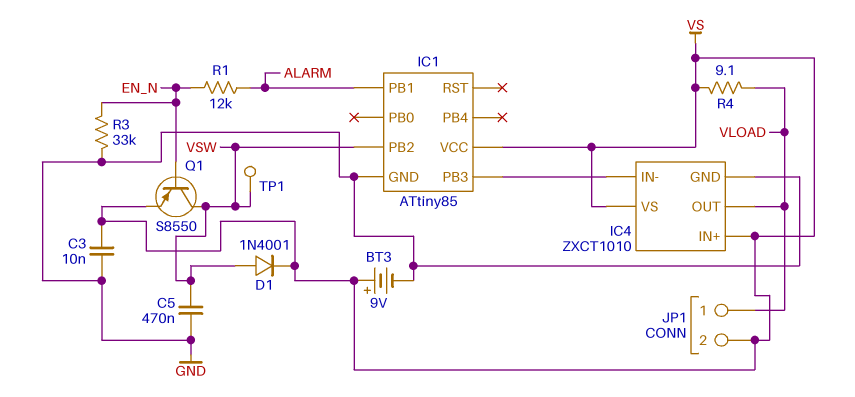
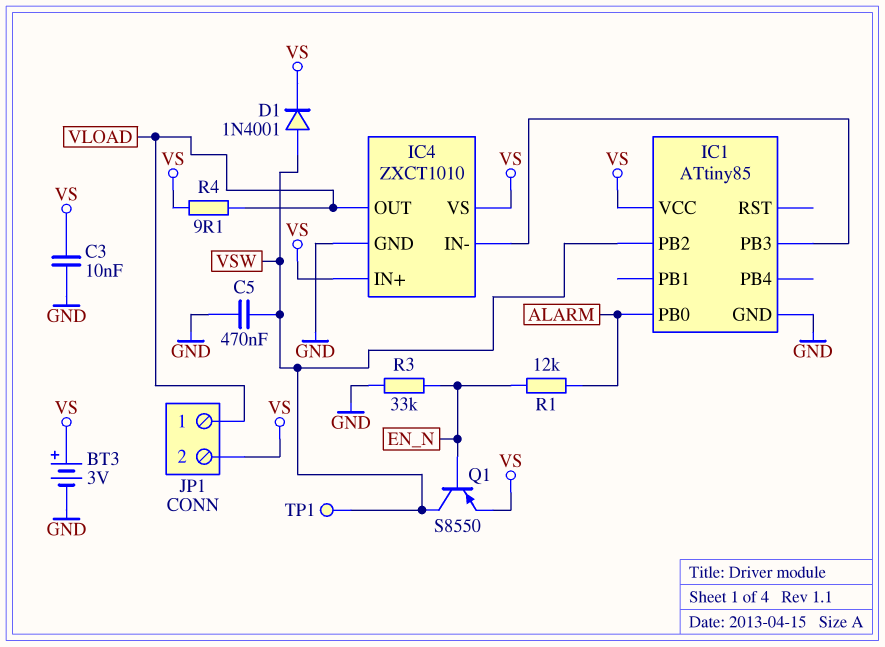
BT3: 9V (plus VS, minus GND) -> 3V (plus VS, minus GND)
IC1 pin PB0: none -> ALARM
IC1 pin PB1: ALARM -> none

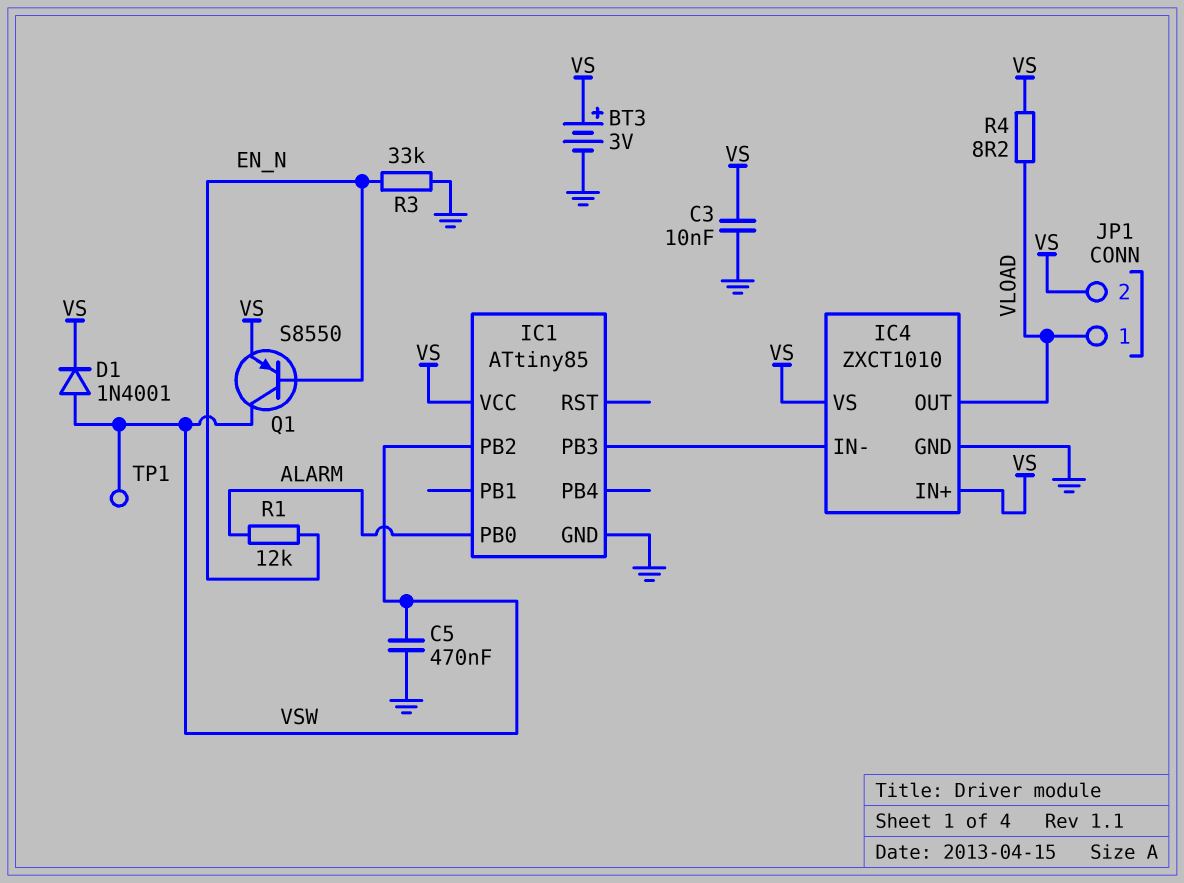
R4: 9.1 (VLOAD, VS) -> 8.2 (VLOAD, VS)

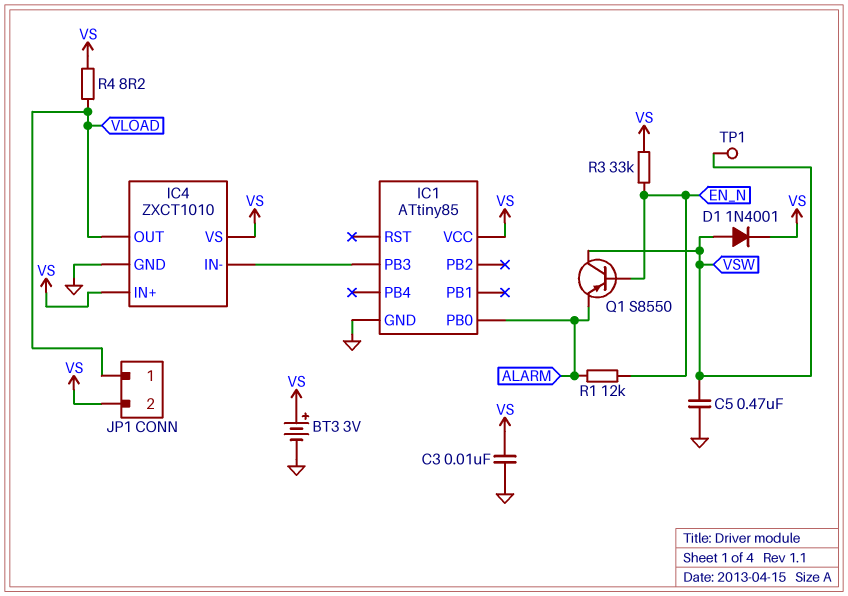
IC1 pin PB2: VSW -> none
Q1: PNP S8550 (B EN_N, C VSW, E VS) -> PNP S8550 (B EN_N, C VSW, E ALARM)
R3: 33k (EN_N, GND) -> 33k (EN_N, VS)

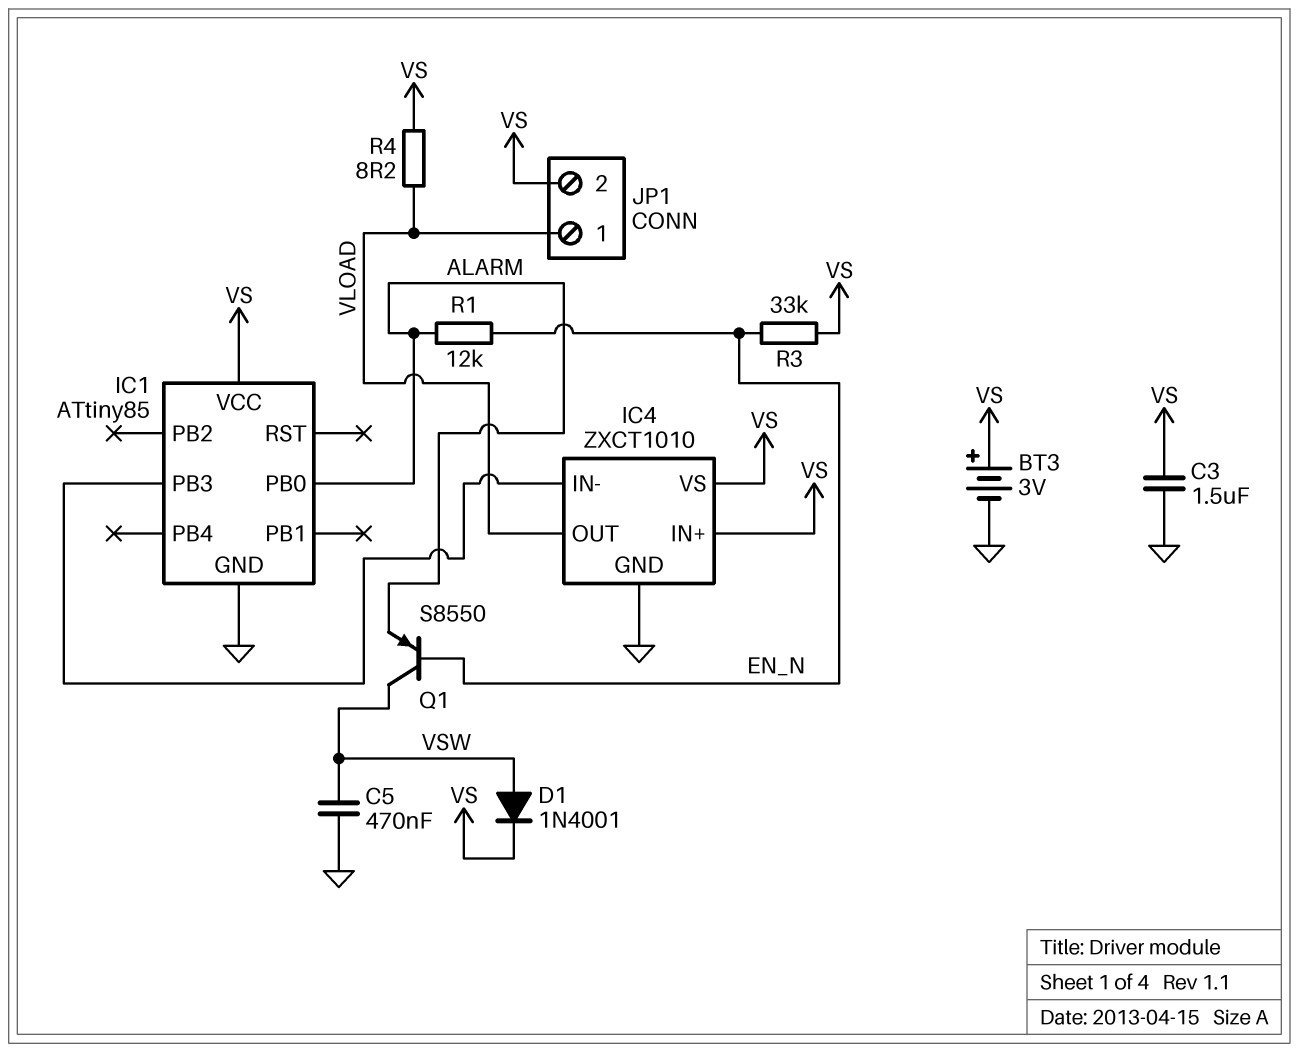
C3: 10nF (GND, VS) -> 1.5uF (GND, VS)
TP1: test point (VSW) -> none

